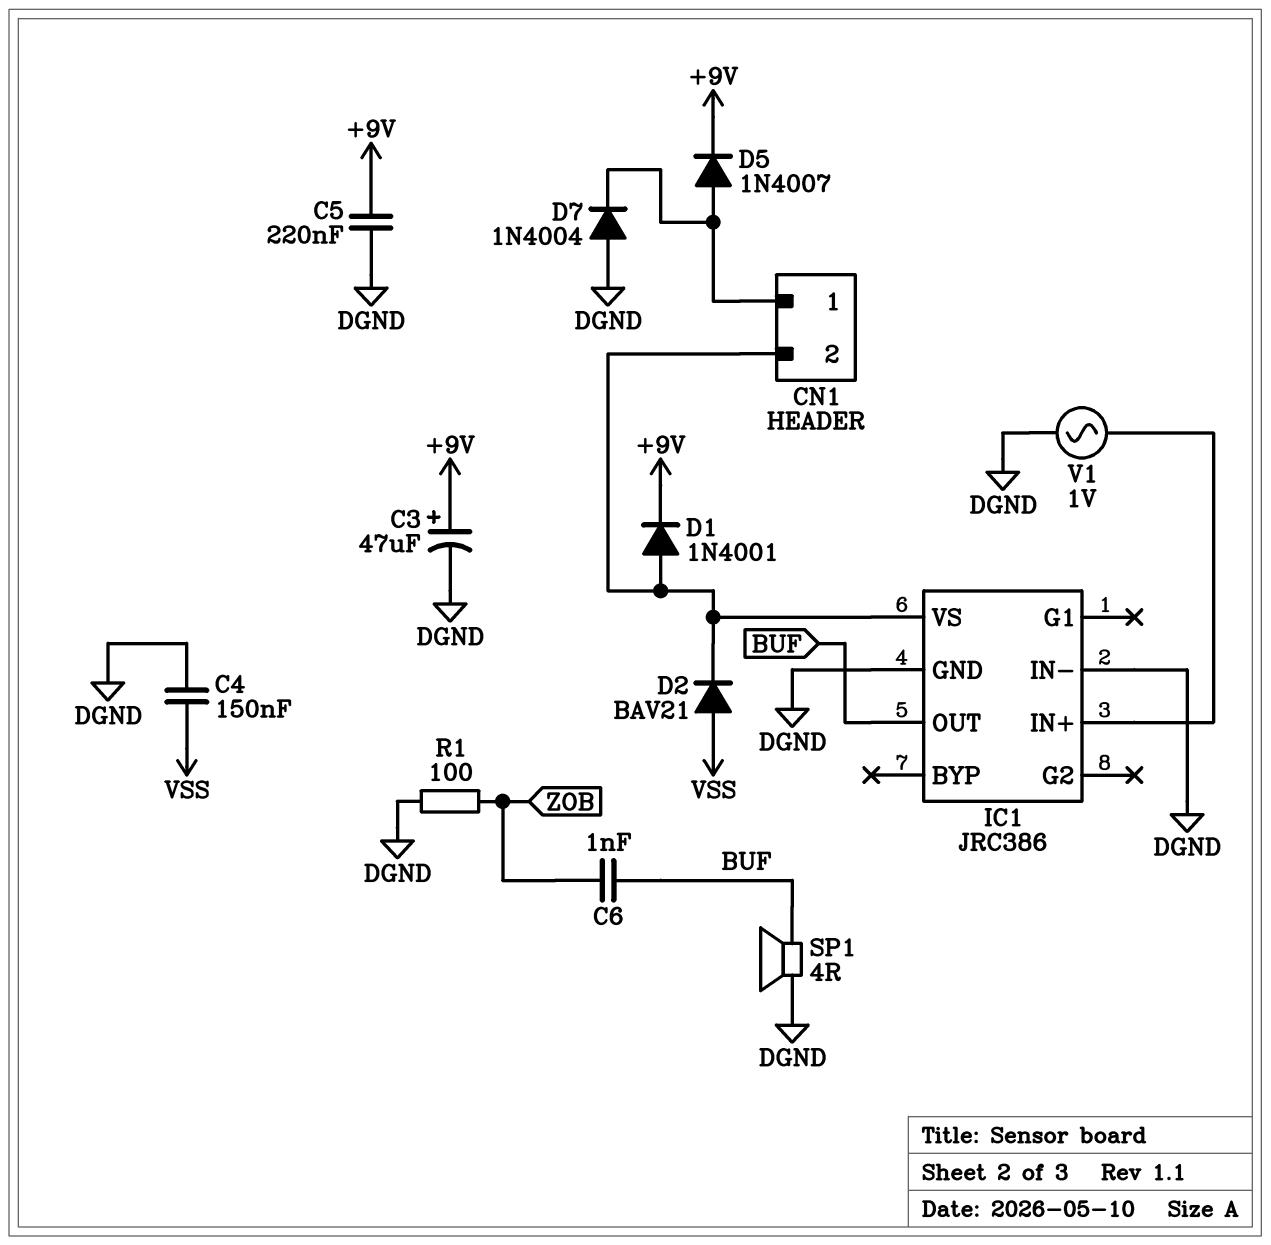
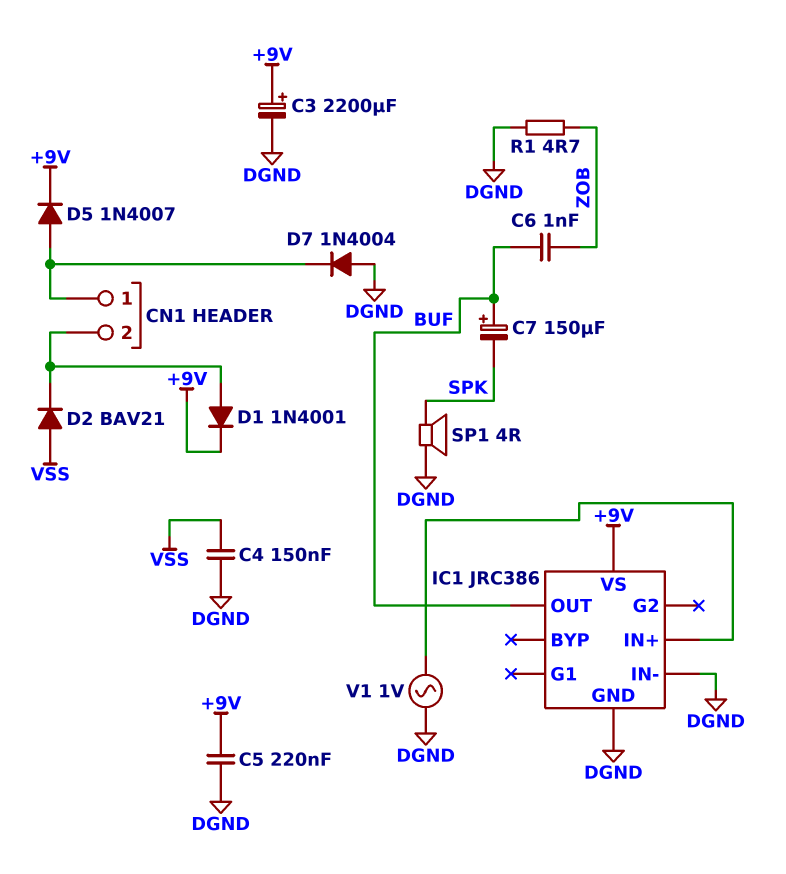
C3: 47uF (plus +9V, minus DGND) -> 2200uF (plus +9V, minus DGND)
C7: none -> 150uF (plus BUF, minus SPK)
IC1 pin VS: CN1/2 -> +9V
R1: 100 (DGND, ZOB) -> 4.7 (DGND, ZOB)
SP1: speaker 4R (BUF, DGND) -> speaker 4R (DGND, SPK)

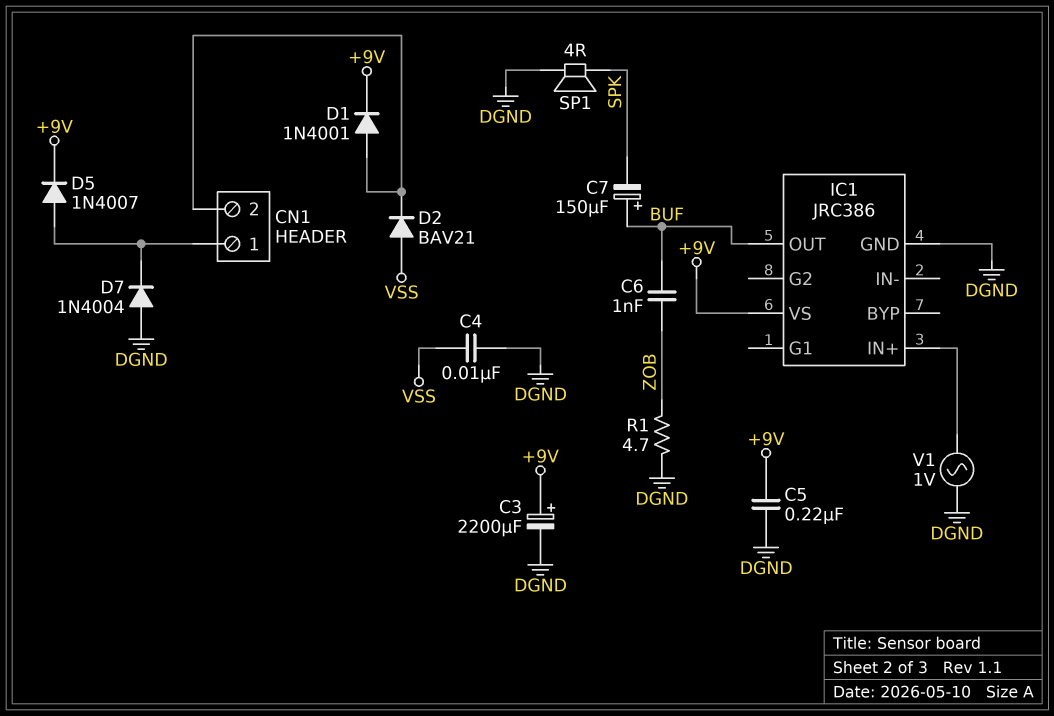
C4: 150nF (DGND, VSS) -> 10nF (DGND, VSS)
IC1 pin IN-: DGND -> none

